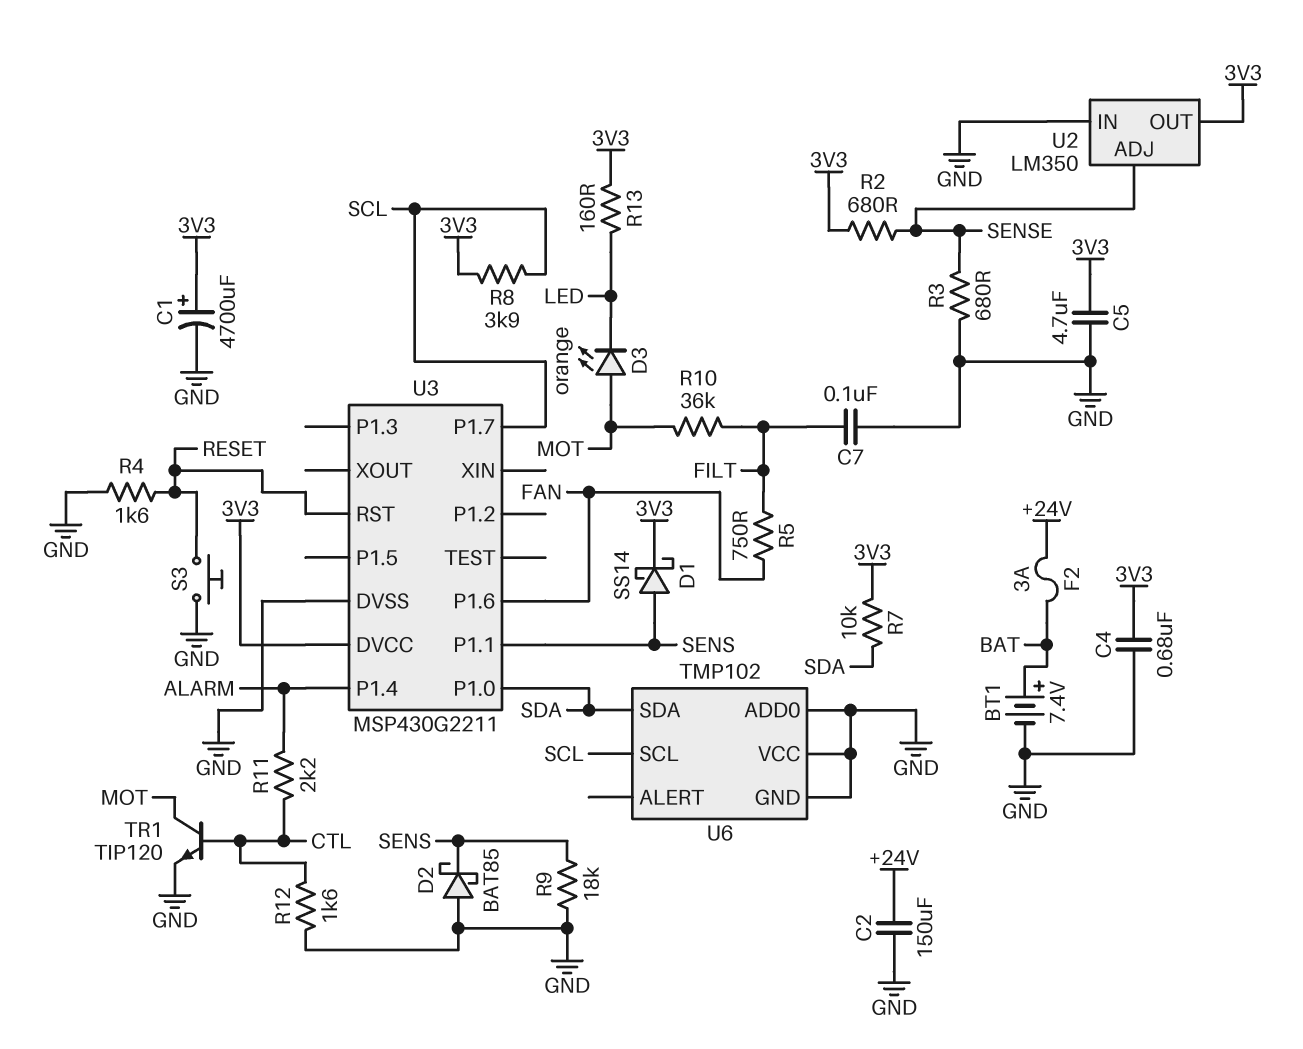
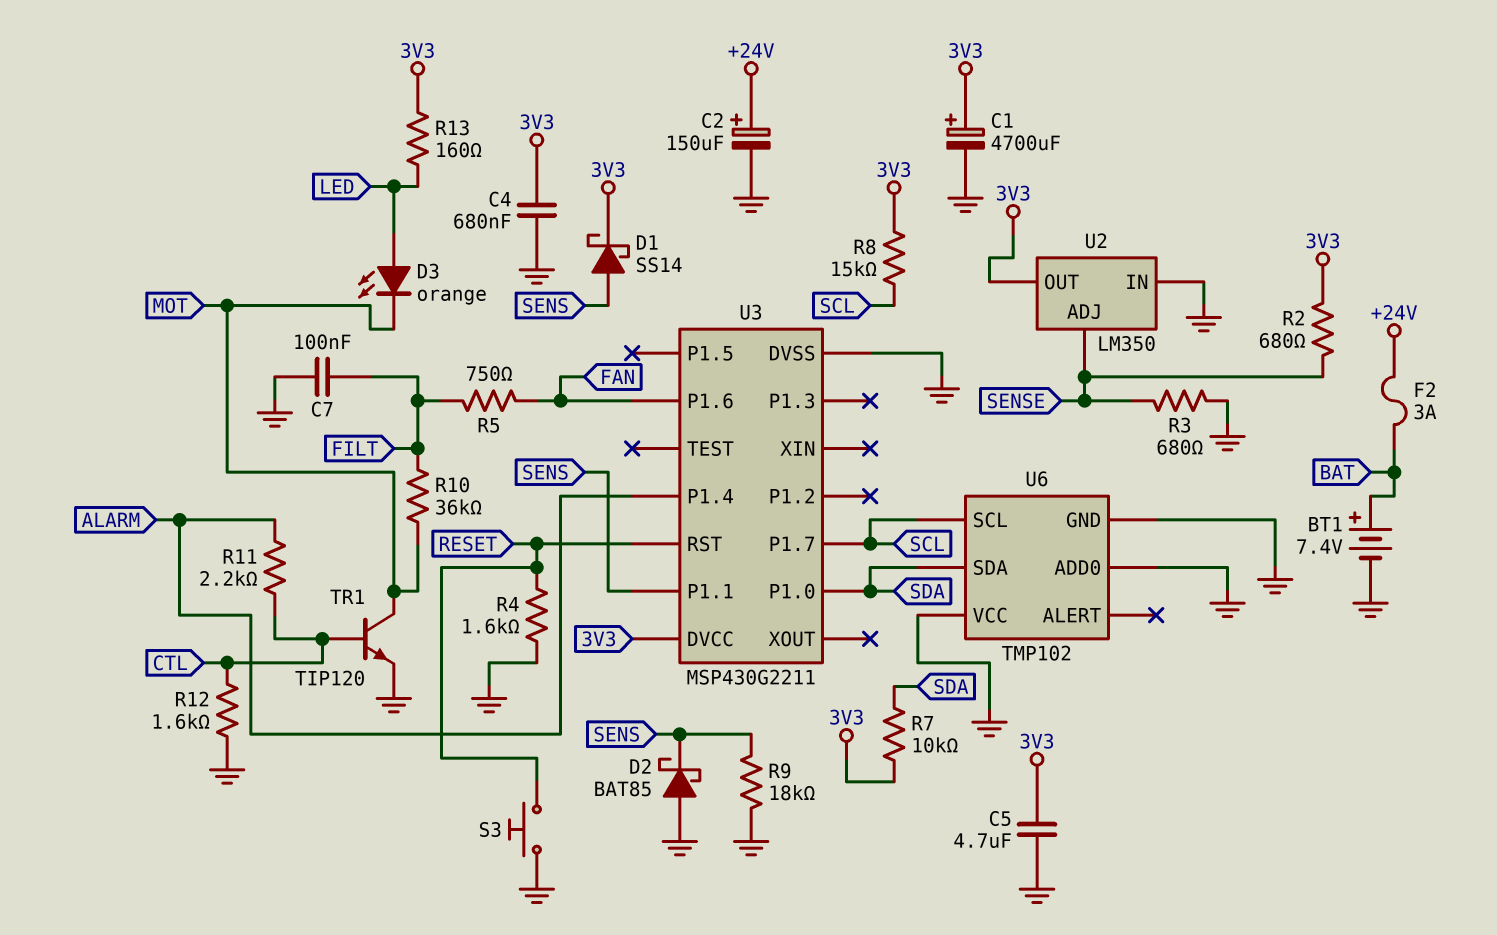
C2: 150uF (+24V, GND) -> 150uF (plus +24V, minus GND)
D3: LED orange (A MOT, K LED) -> LED orange (A LED, K MOT)
R8: 3.9k (3V3, SCL) -> 15k (3V3, SCL)

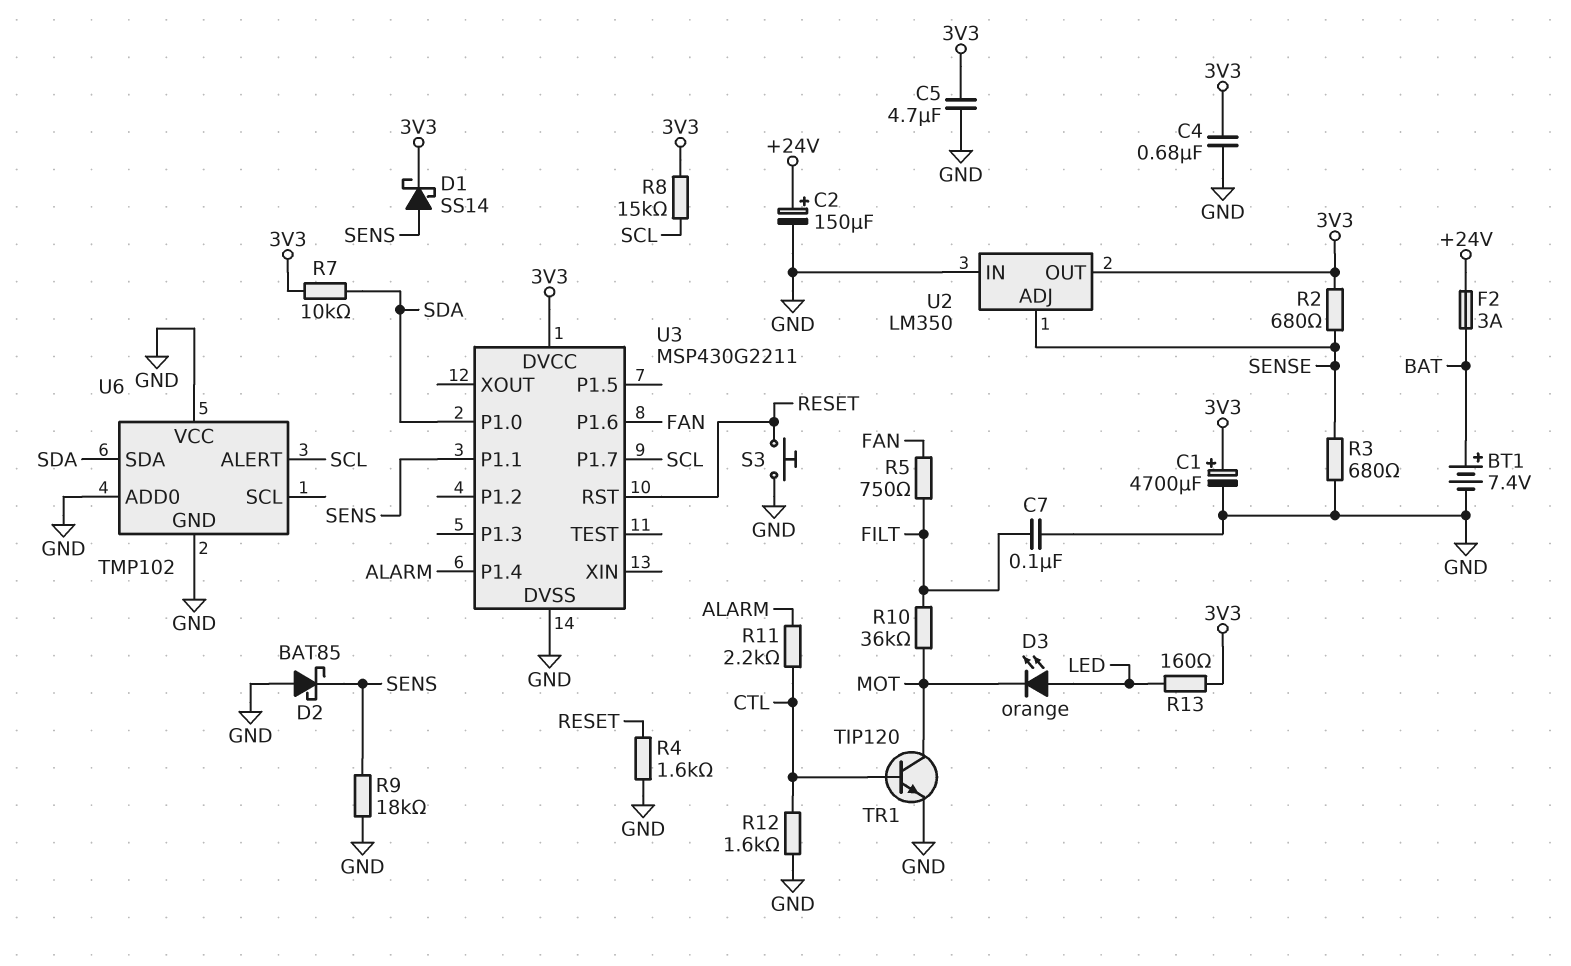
U6 pin ALERT: none -> SCL
U6 pin SCL: SCL -> none

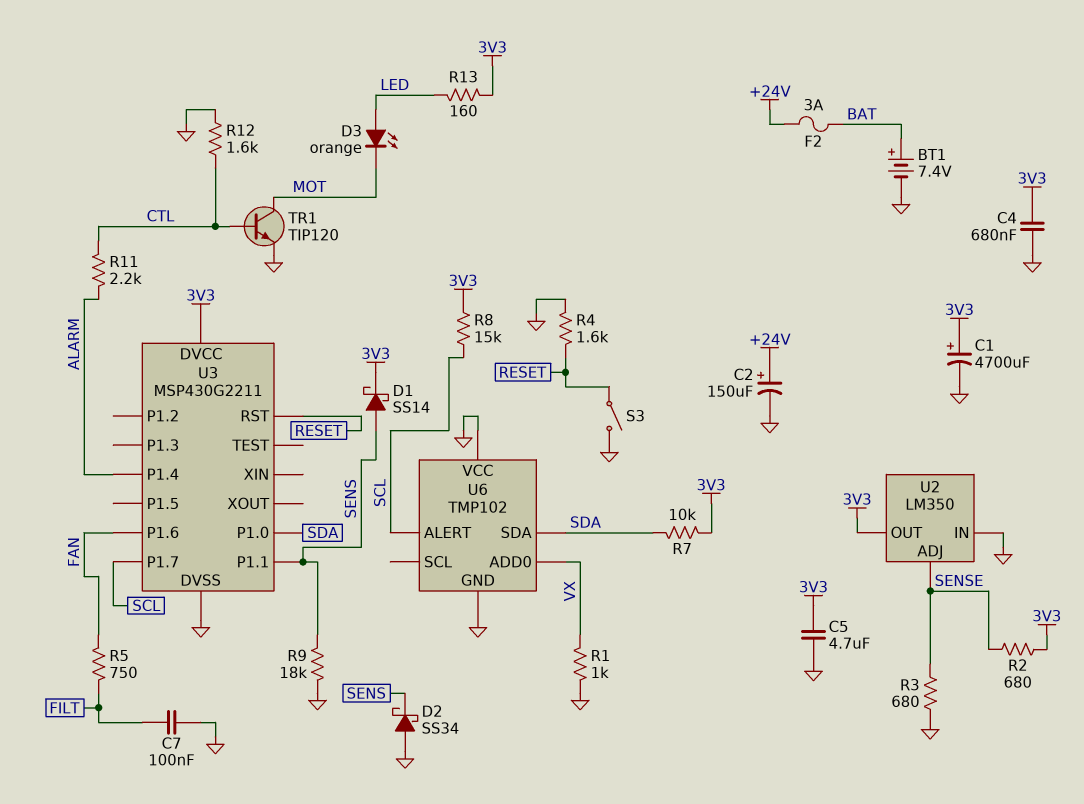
D2: schottky BAT85 (A GND, K SENS) -> schottky SS34 (A GND, K SENS)
R1: none -> 1k (GND, VX)
R10: 36k (FILT, MOT) -> none
S3: button (GND, RESET) -> switch (GND, RESET)
U6 pin ADD0: GND -> VX

